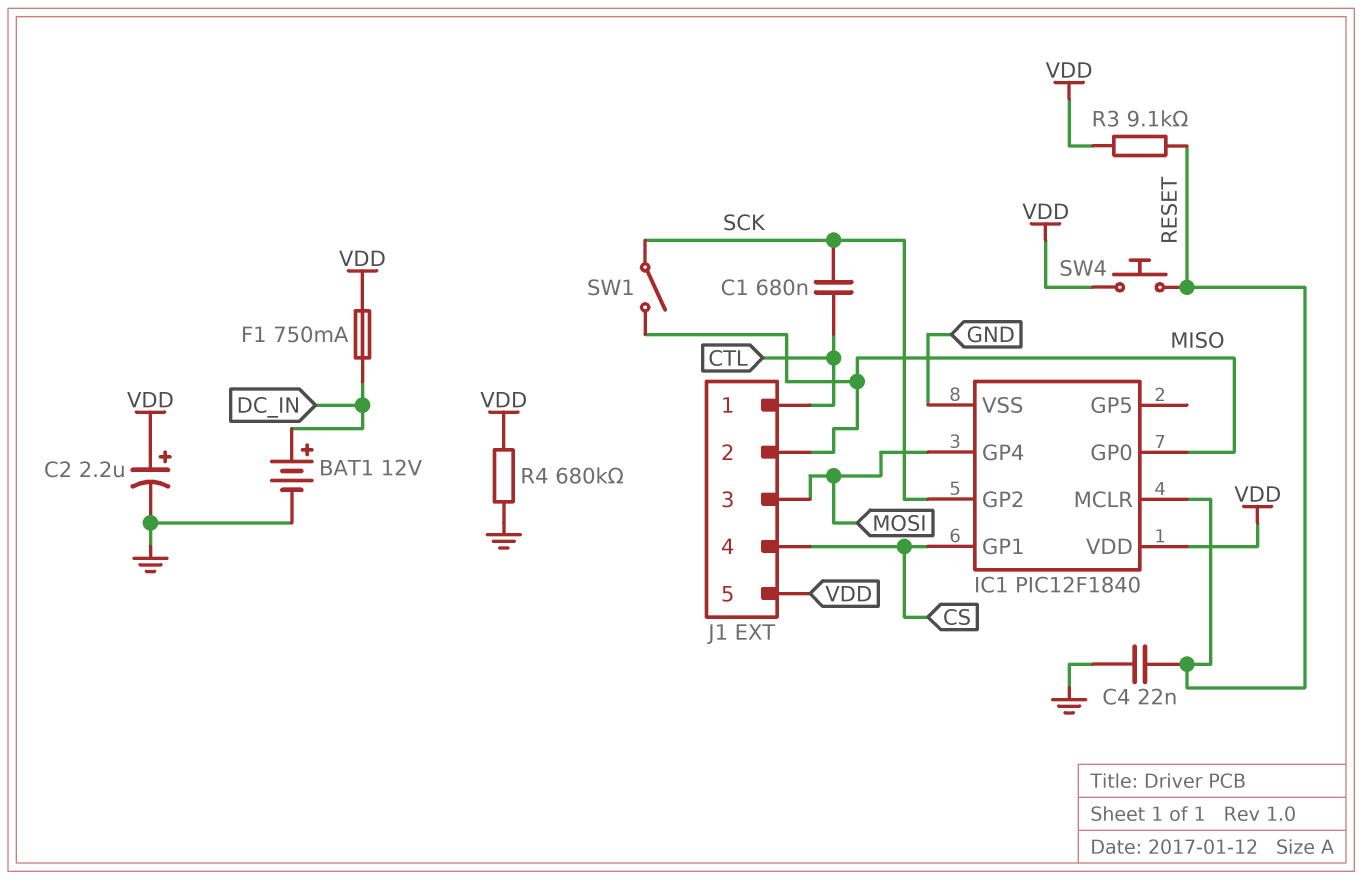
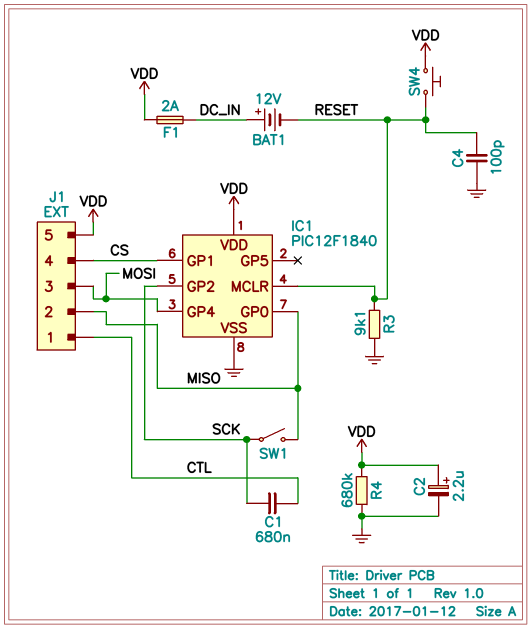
BAT1: 12V (plus DC_IN, minus GND) -> 12V (plus DC_IN, minus RESET)
C4: 22nF (GND, RESET) -> 100pF (GND, RESET)
F1: 750mA (DC_IN, VDD) -> 2A (DC_IN, VDD)
R3: 9.1k (RESET, VDD) -> 9.1k (GND, RESET)

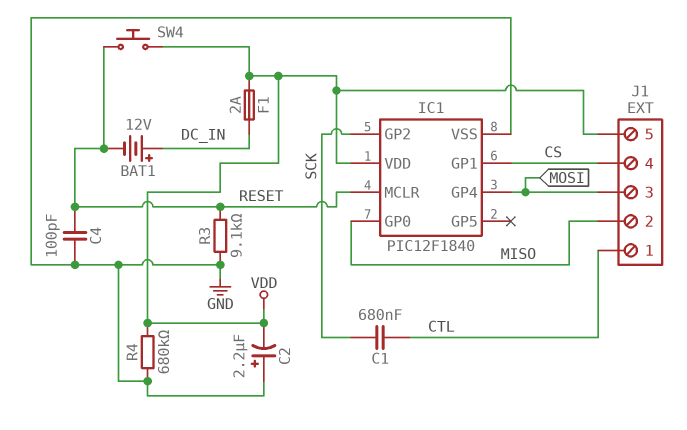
C2: 2.2uF (plus VDD, minus GND) -> 2.2uF (plus GND, minus VDD)
SW1: switch (MISO, SCK) -> none

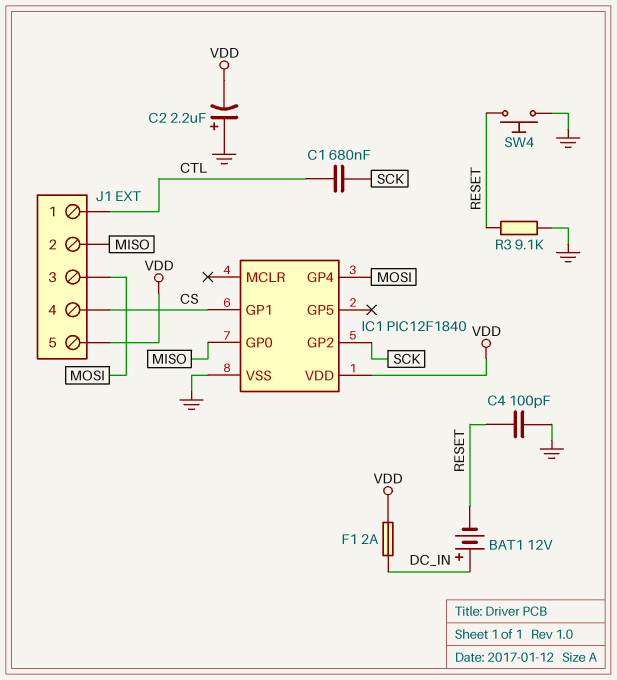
IC1 pin MCLR: RESET -> none
R4: 680k (GND, VDD) -> none
SW4: button (RESET, VDD) -> button (GND, RESET)

